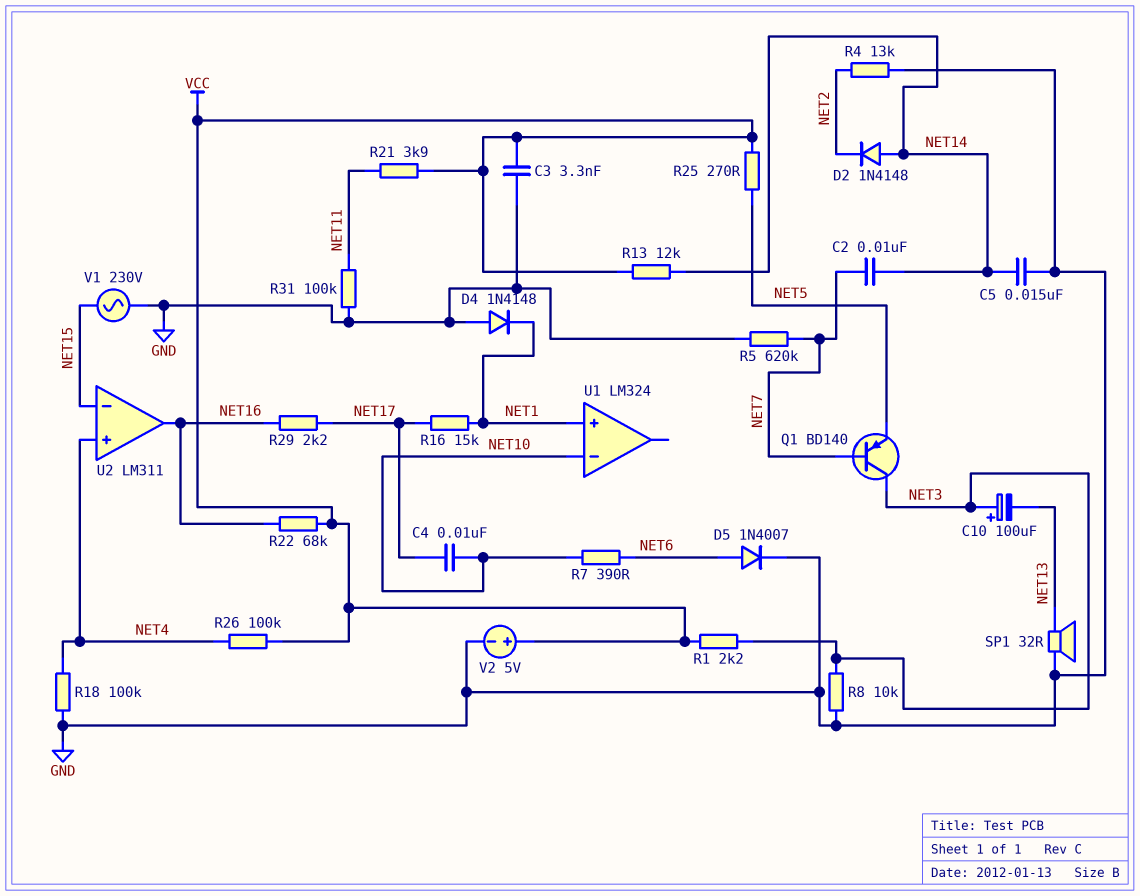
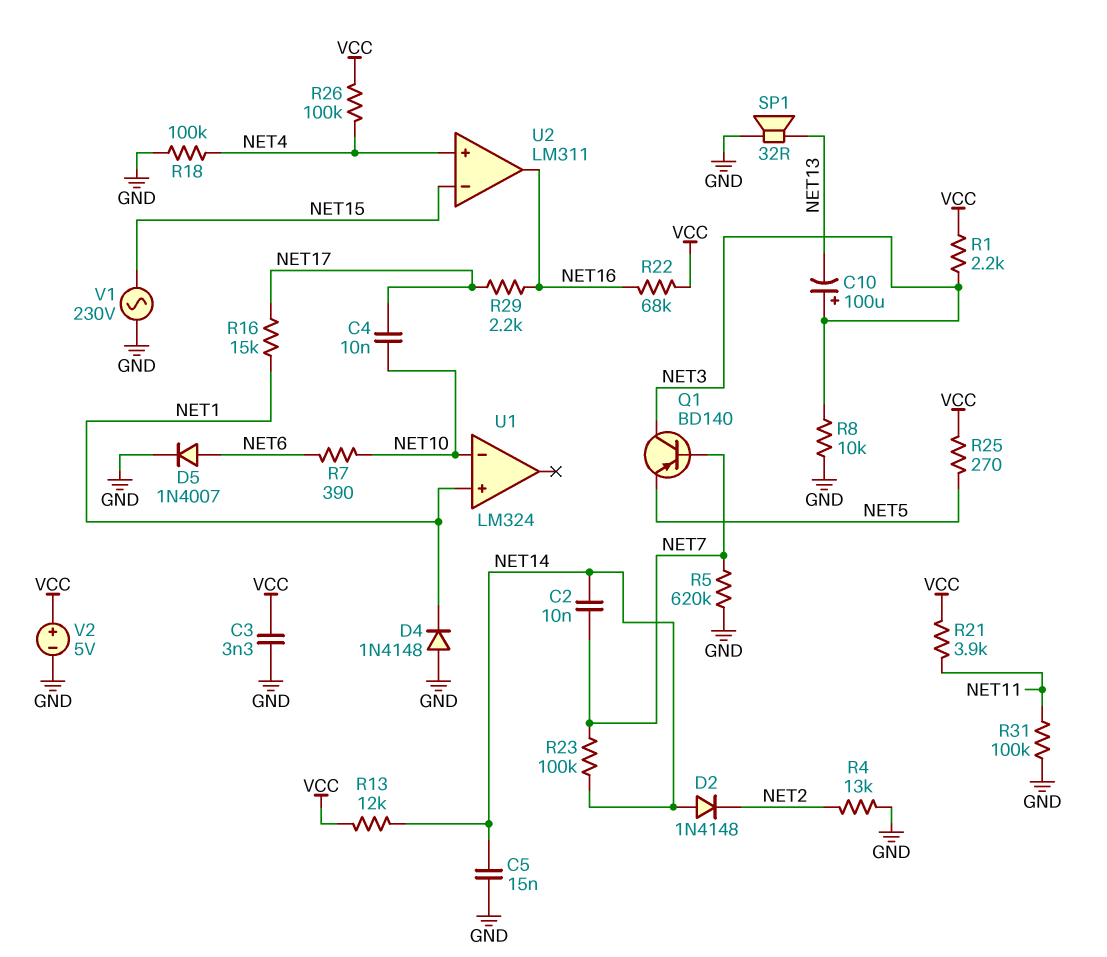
R23: none -> 100k (NET7, NET14)

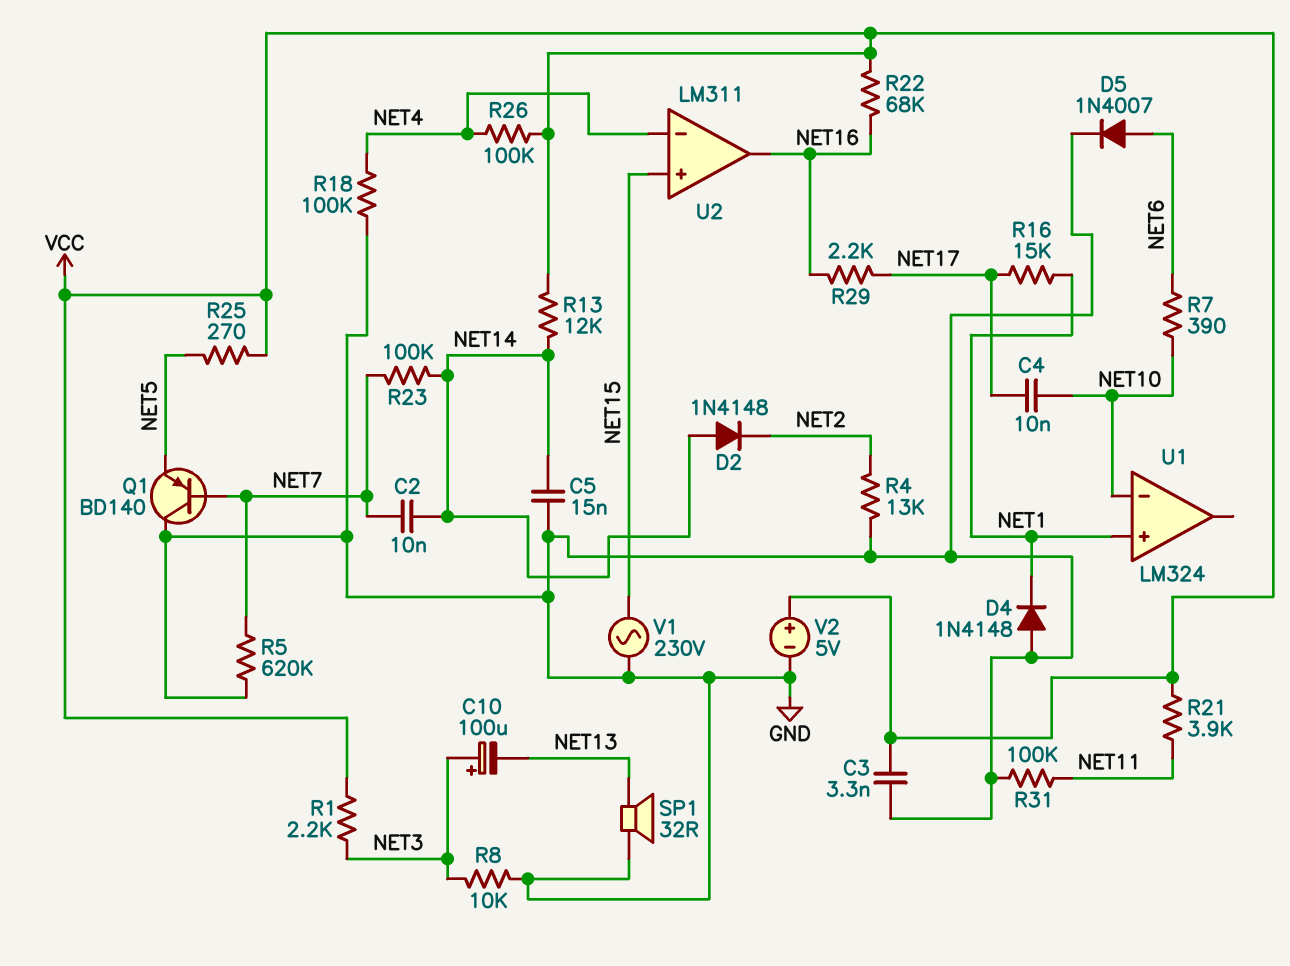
Q1: PNP BD140 (B NET7, C NET3, E NET5) -> PNP BD140 (B NET7, C GND, E NET5)
U2 pin in+: NET4 -> NET15
U2 pin in-: NET15 -> NET4

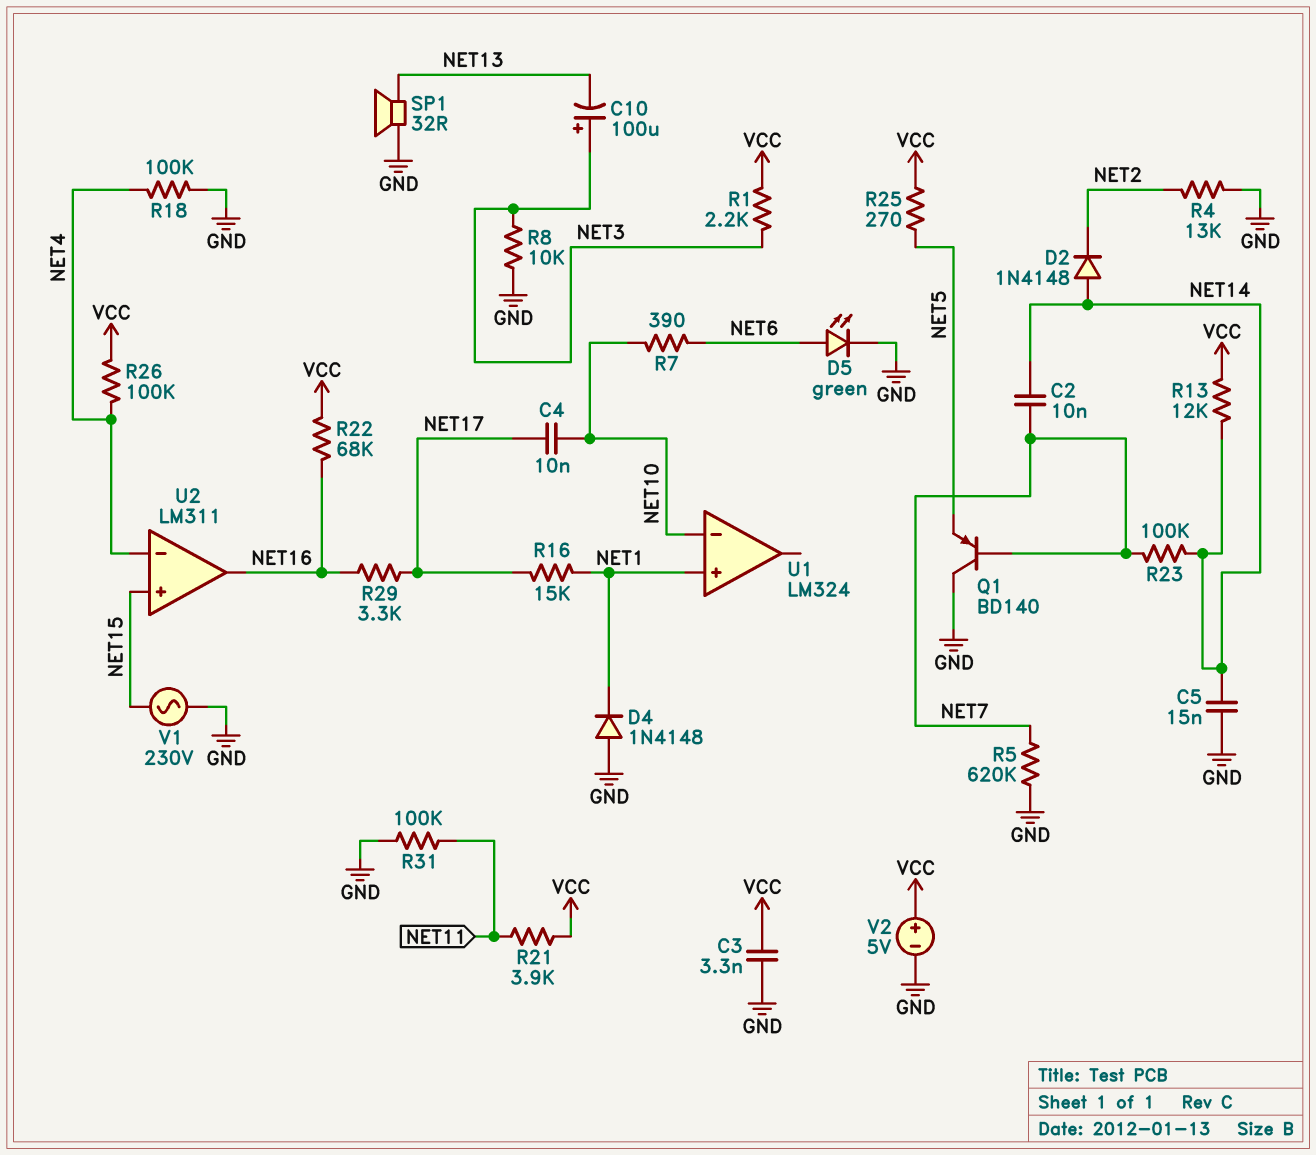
D5: diode 1N4007 (A NET6, K GND) -> LED green (A NET6, K GND)
R29: 2.2k (NET16, NET17) -> 3.3k (NET16, NET17)

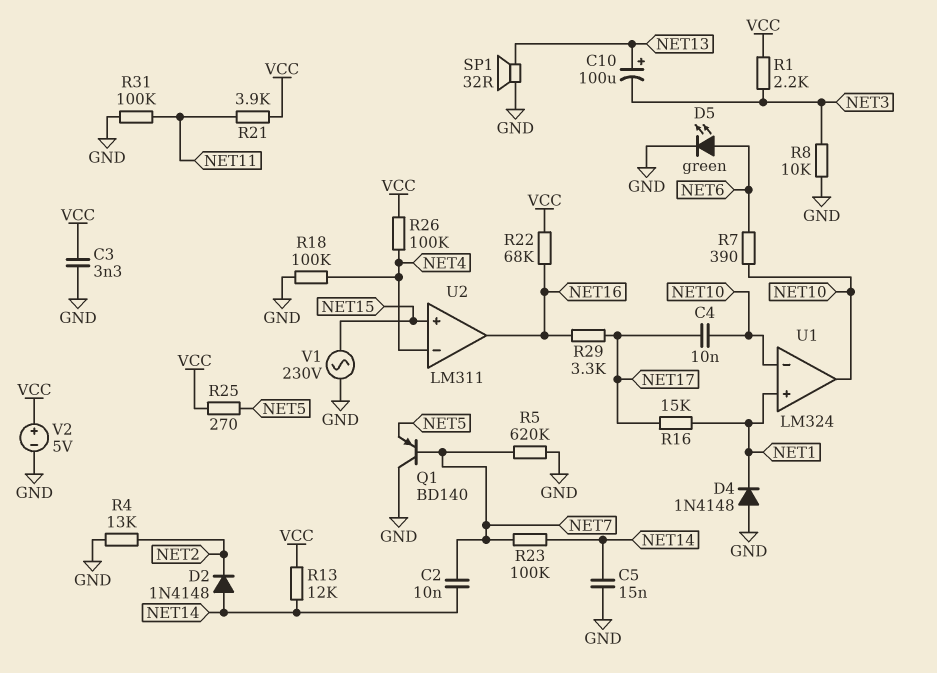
C10: 100uF (plus NET3, minus NET13) -> 100uF (plus NET13, minus NET3)
U1 pin out: none -> NET10

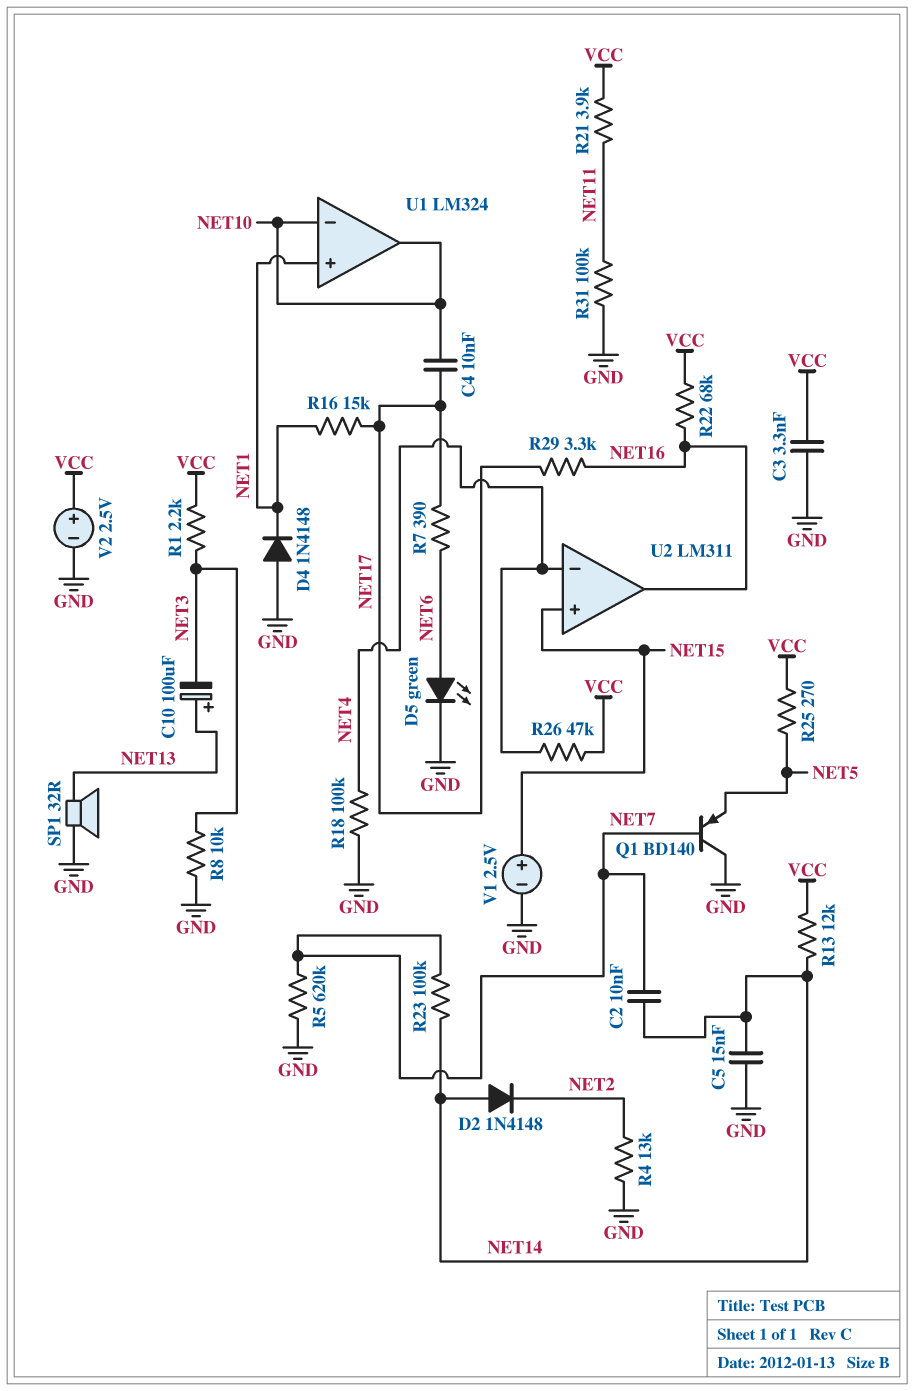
R7: 390 (NET6, NET10) -> 390 (NET6, NET17)
R26: 100k (NET4, VCC) -> 47k (NET4, VCC)
V1: AC 230V (GND, NET15) -> 2.5V (plus NET15, minus GND)
V2: 5V (plus VCC, minus GND) -> 2.5V (plus VCC, minus GND)

